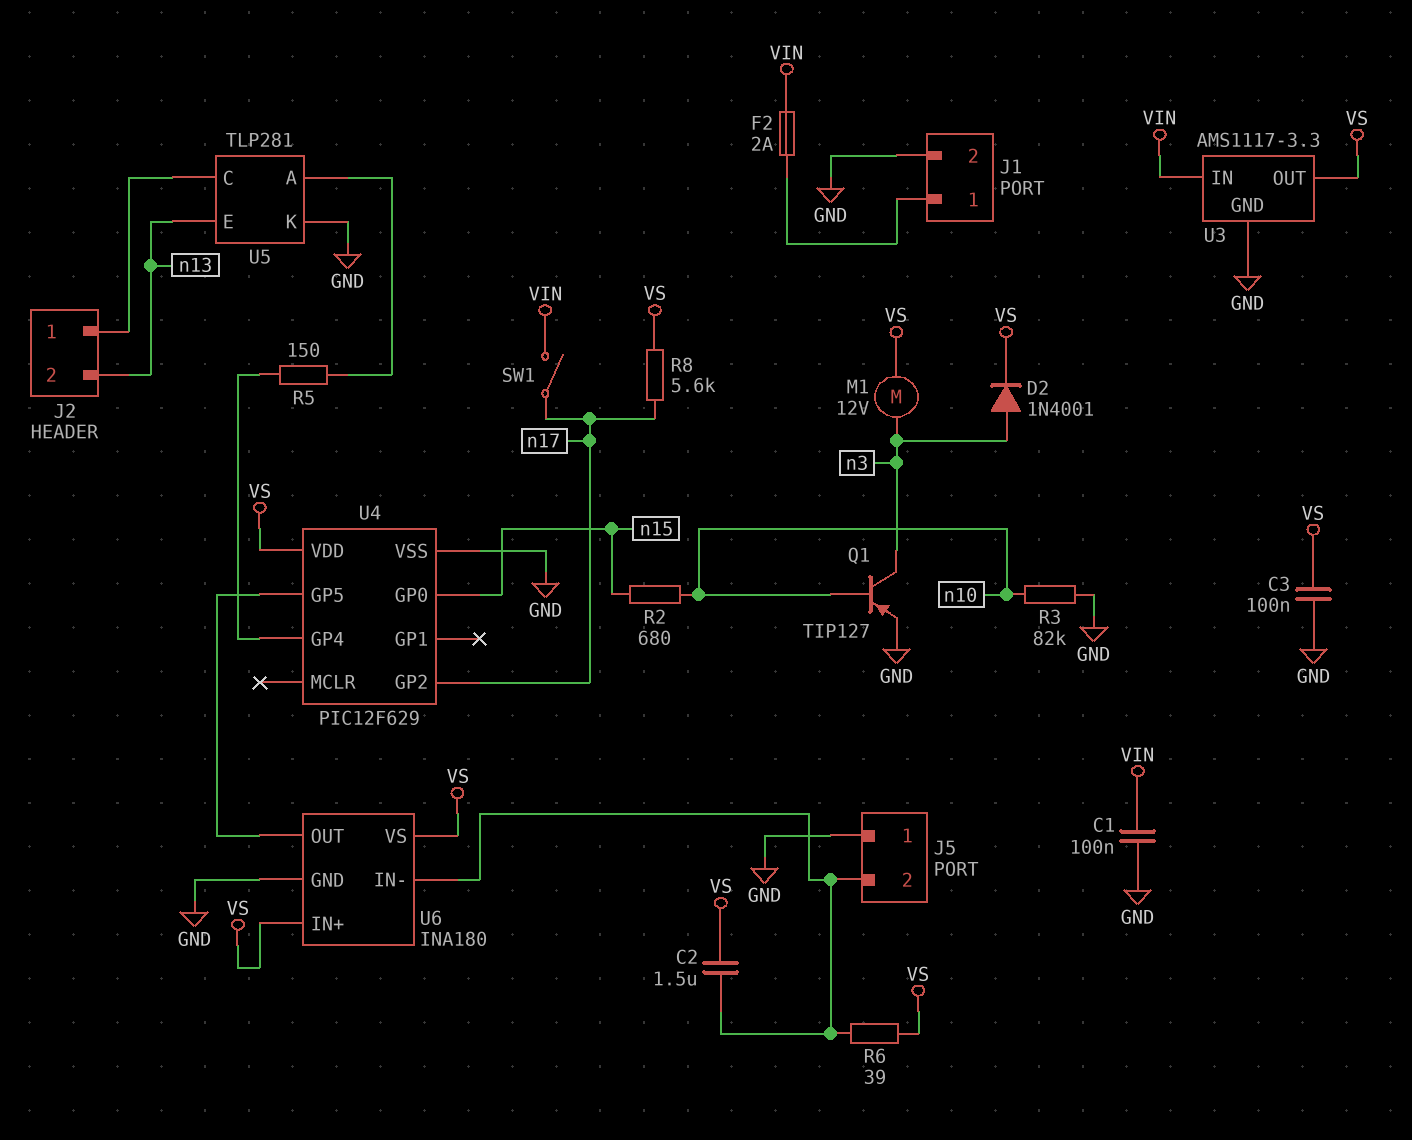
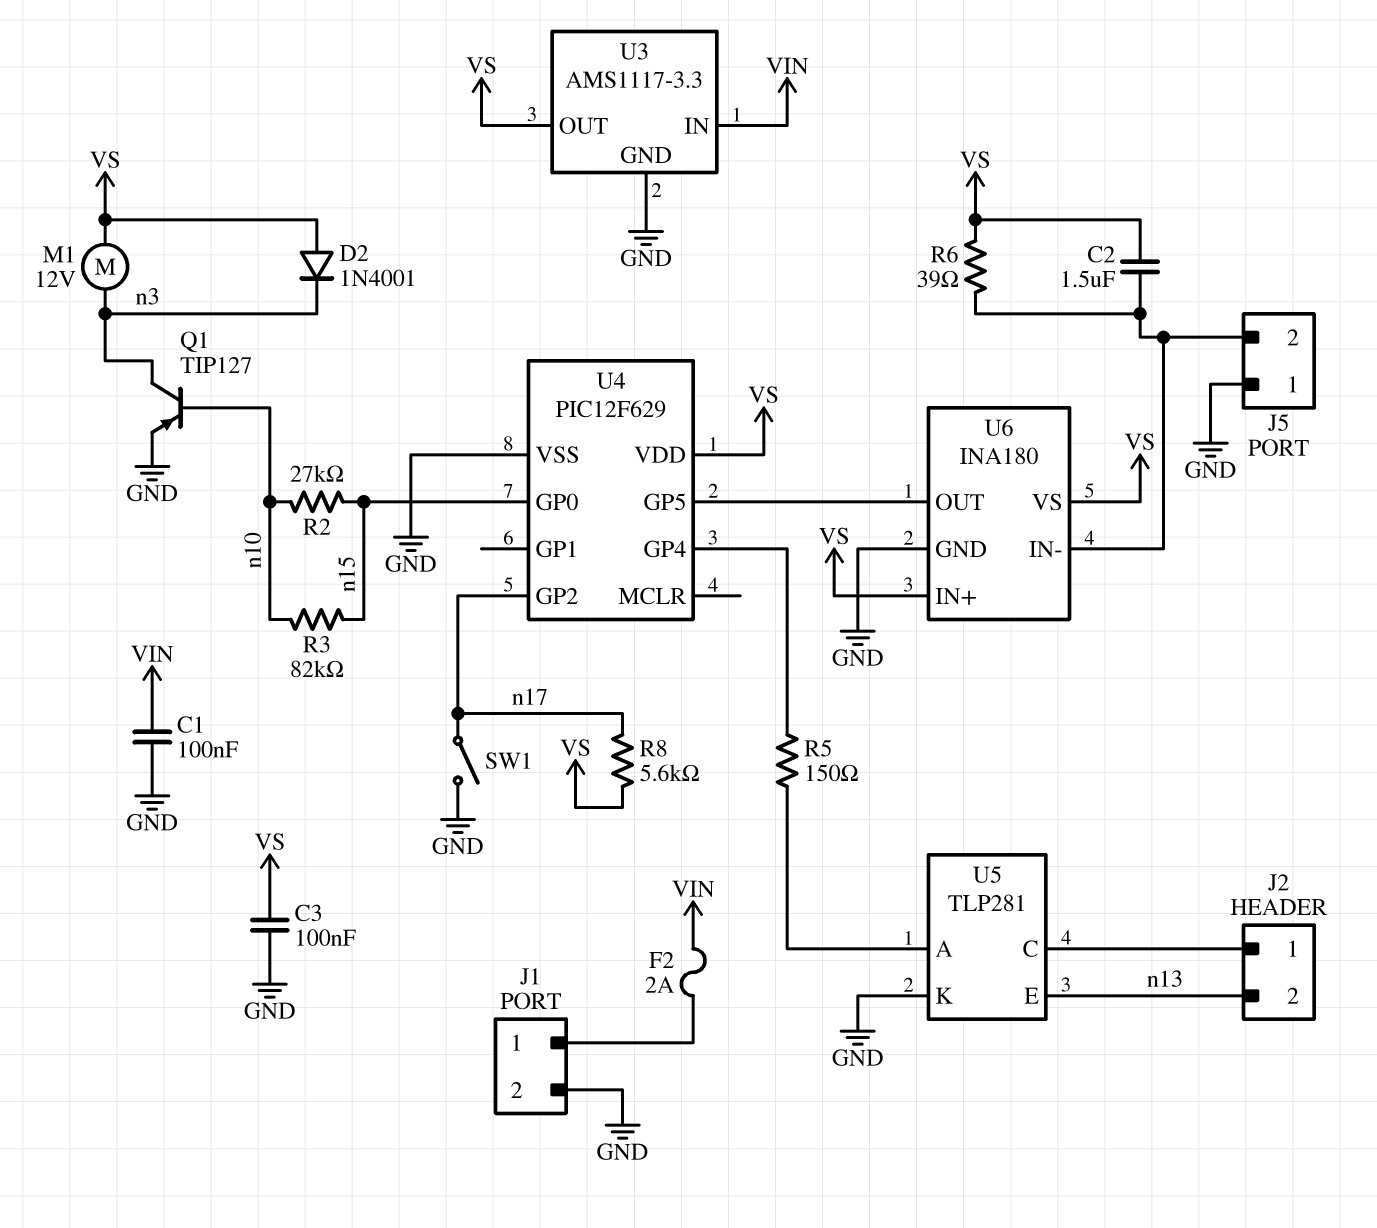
D2: diode 1N4001 (A n3, K VS) -> diode 1N4001 (A VS, K n3)
R2: 680 (n10, n15) -> 27k (n10, n15)
R3: 82k (GND, n10) -> 82k (n10, n15)
SW1: switch (VIN, n17) -> switch (GND, n17)

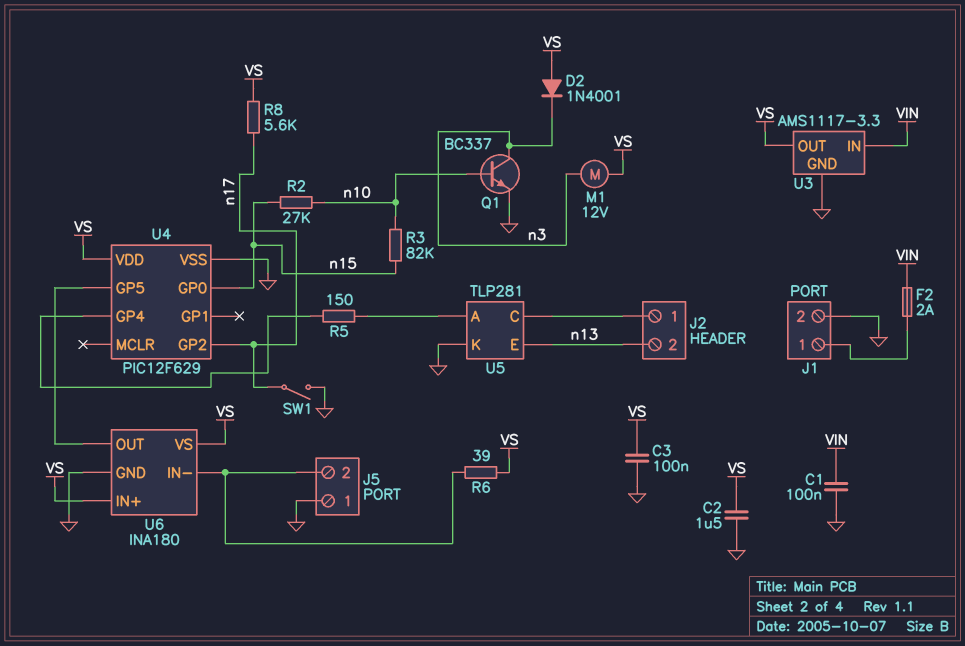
C2: 1.5uF (J5/2, VS) -> 1.5uF (GND, VS)
Q1: PNP TIP127 (B n10, C n3, E GND) -> NPN BC337 (B n10, C n3, E GND)

